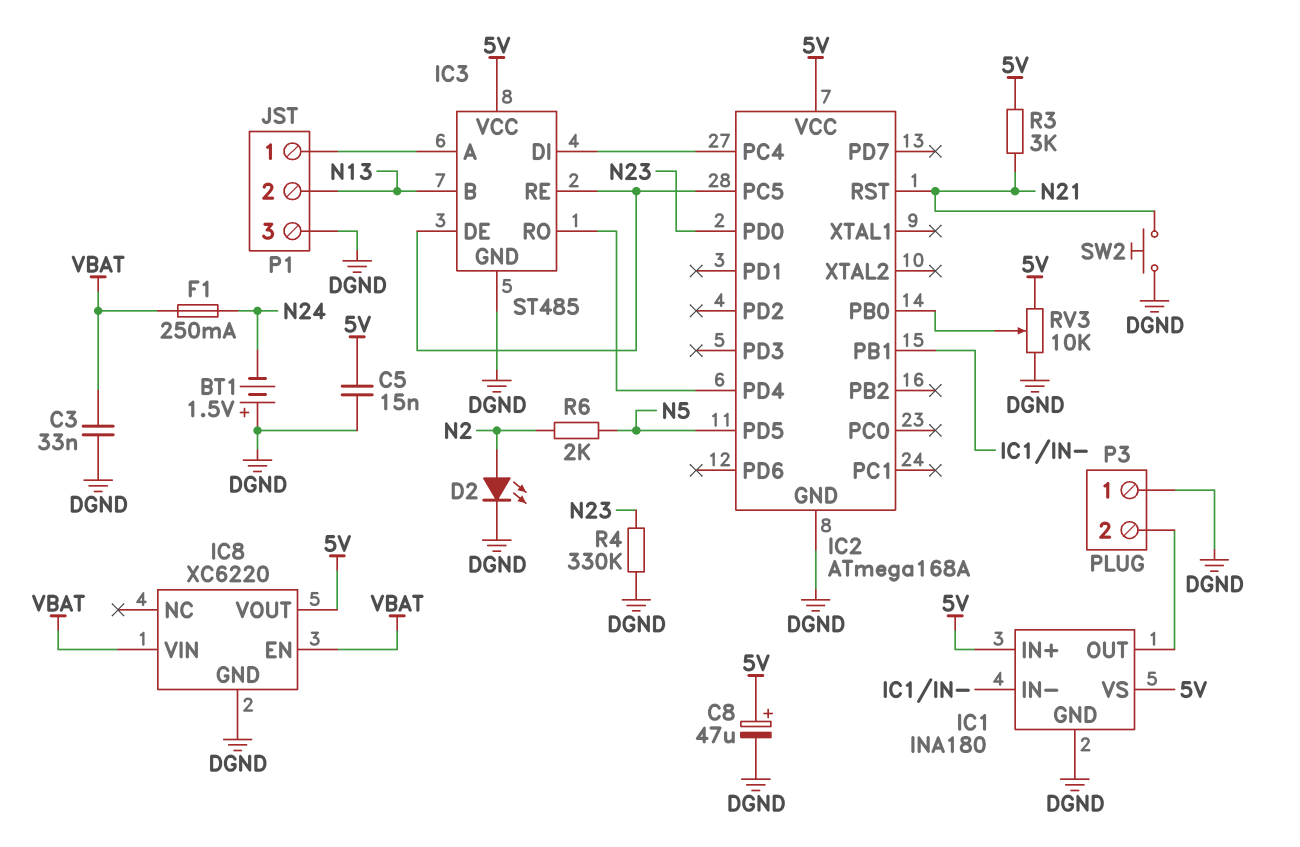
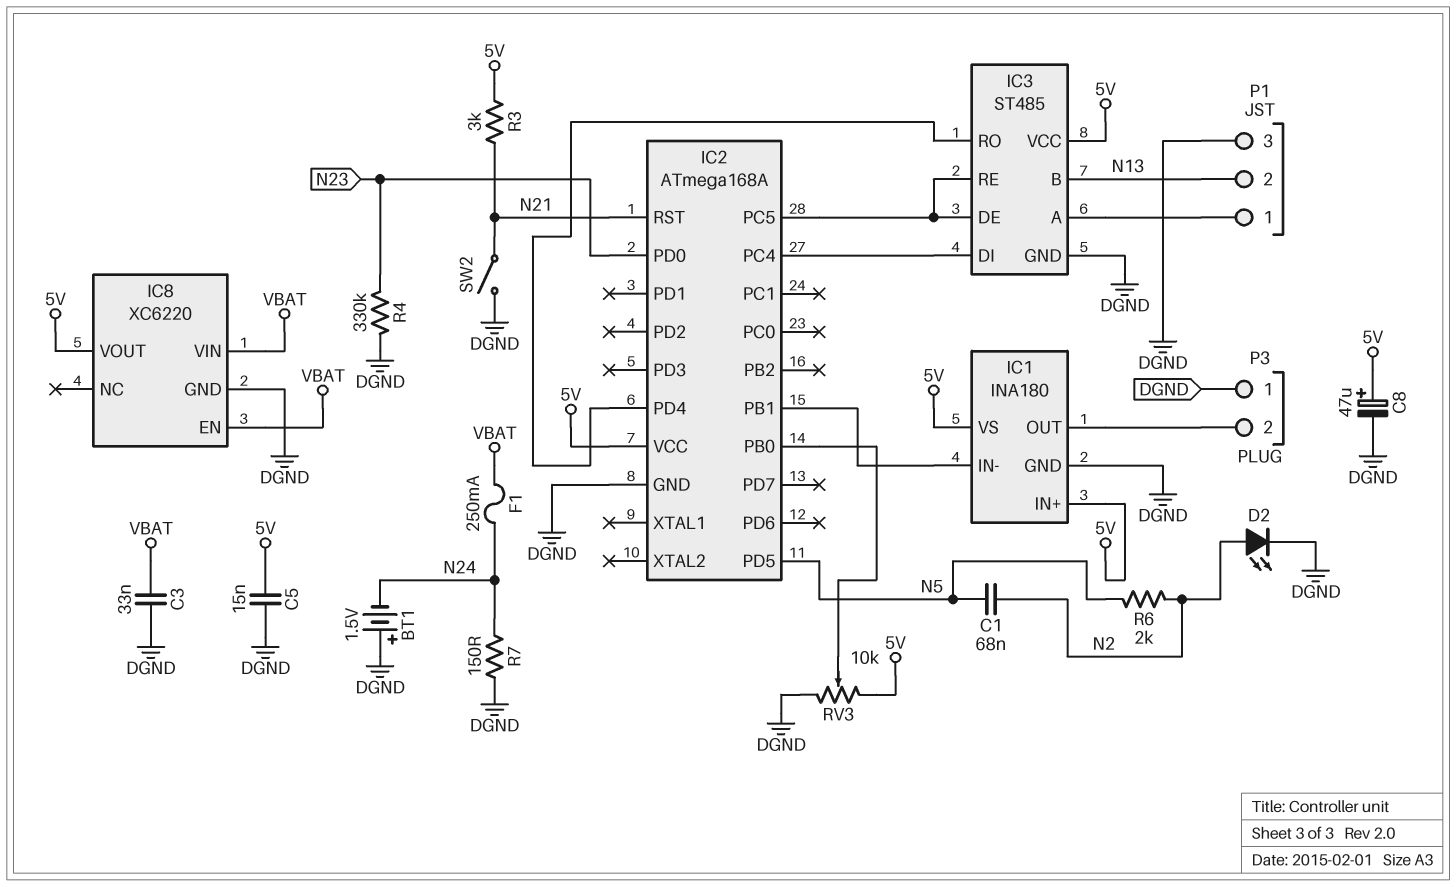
C1: none -> 68nF (N2, N5)
R7: none -> 150 (DGND, N24)
SW2: button (DGND, N21) -> switch (DGND, N21)

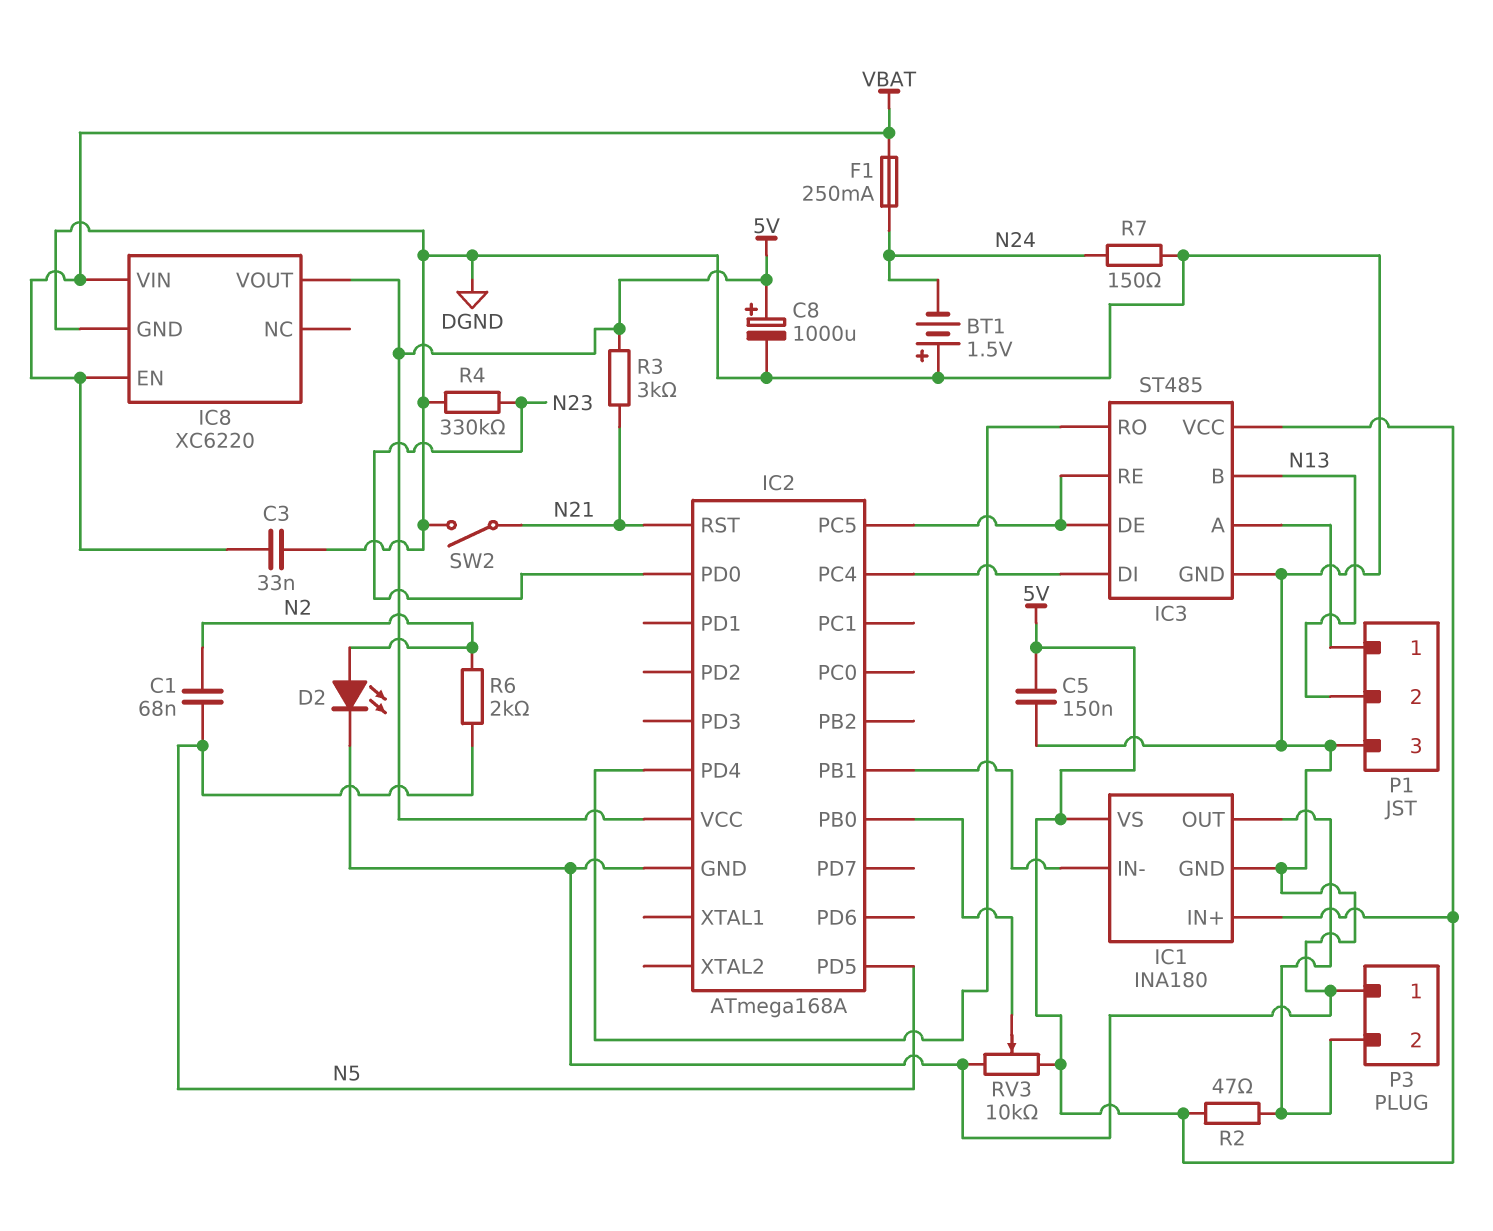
C5: 15nF (5V, DGND) -> 150nF (5V, DGND)
C8: 47uF (plus 5V, minus DGND) -> 1000uF (plus 5V, minus DGND)
R2: none -> 47 (5V, IC1/OUT)

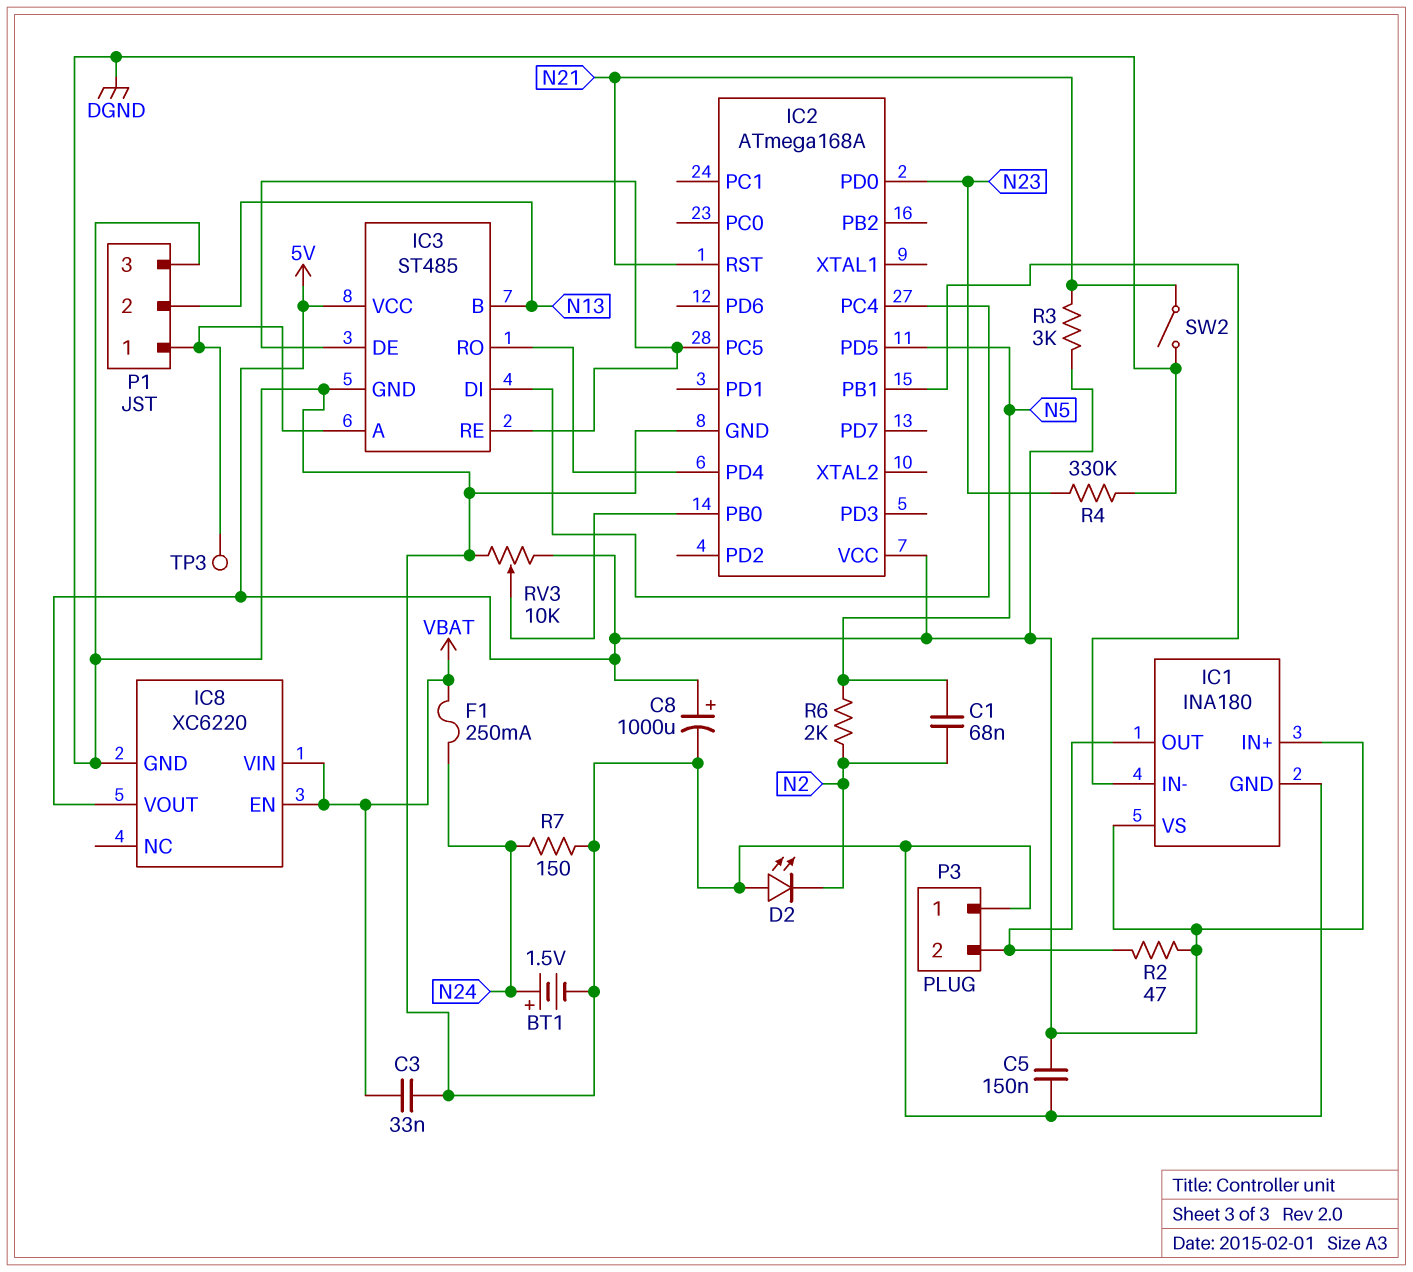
BT1: 1.5V (plus DGND, minus N24) -> 1.5V (plus N24, minus DGND)
D2: LED (A N2, K DGND) -> LED (A DGND, K N2)
TP3: none -> test point (IC3/A)

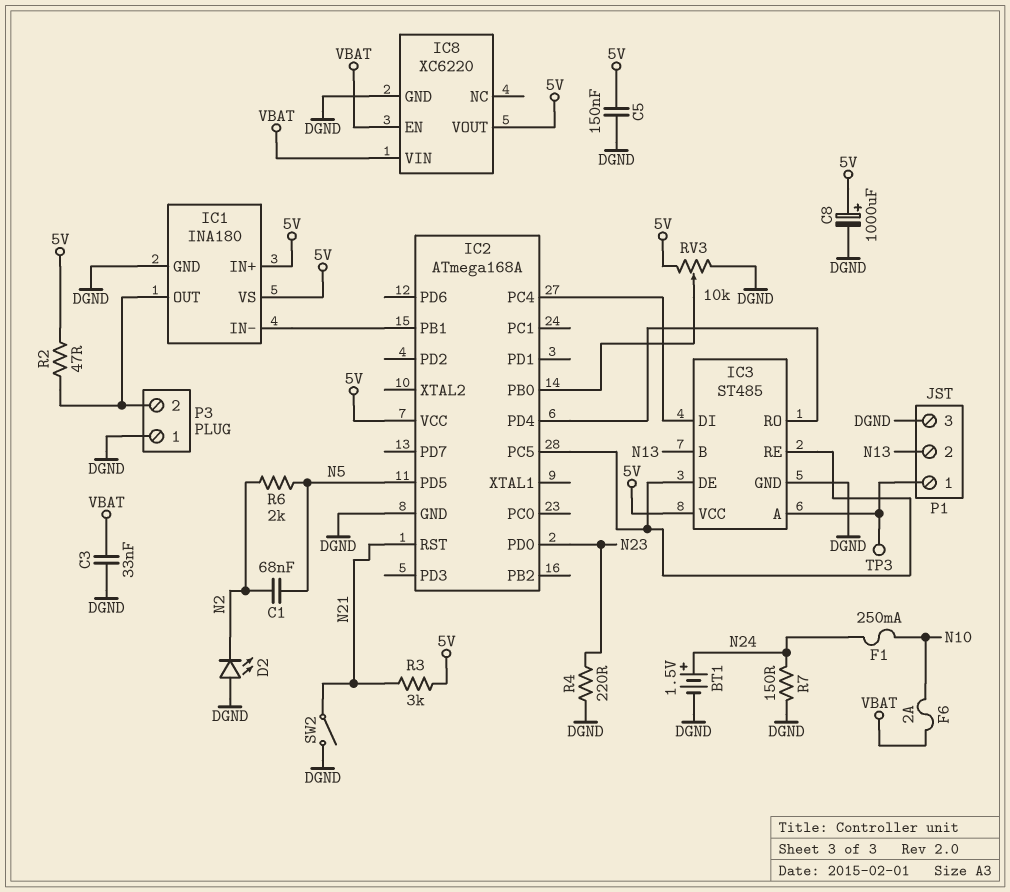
F1: 250mA (N24, VBAT) -> 250mA (N10, N24)
F6: none -> 2A (N10, VBAT)
R4: 330k (DGND, N23) -> 220 (DGND, N23)

